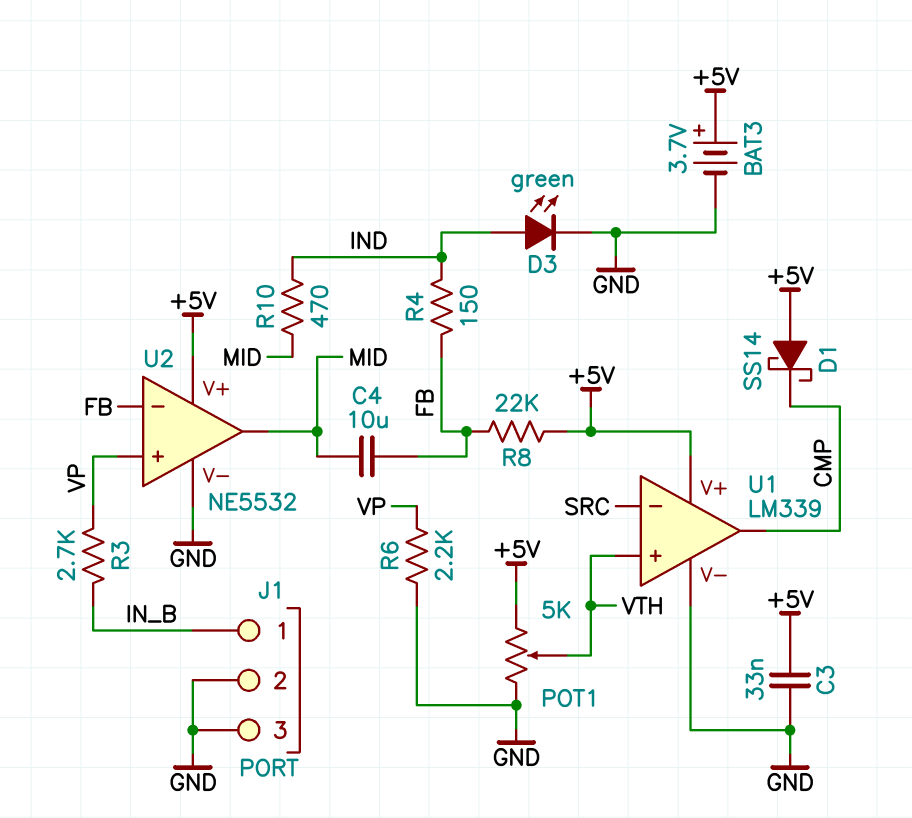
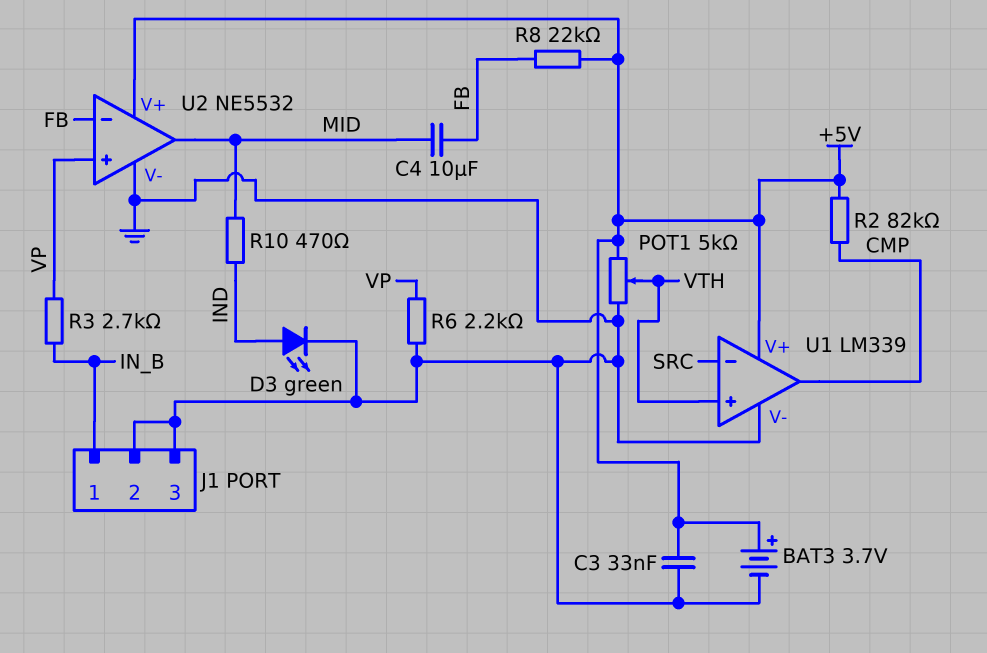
D1: schottky SS14 (A +5V, K CMP) -> none
R2: none -> 82k (+5V, CMP)
R4: 150 (FB, IND) -> none

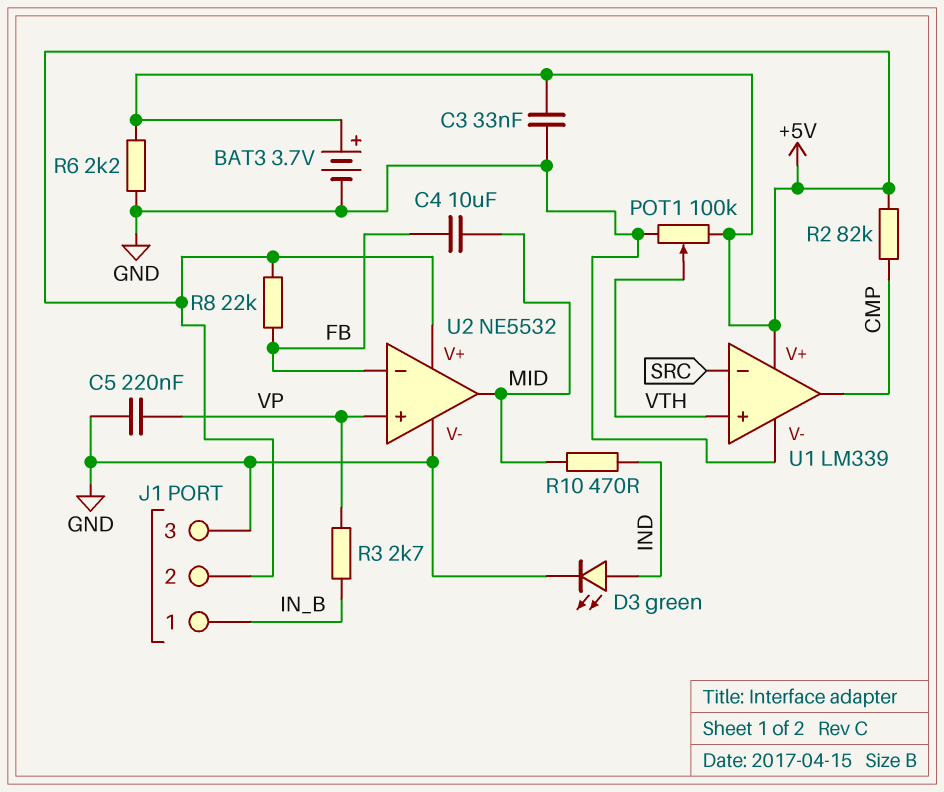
C5: none -> 220nF (GND, VP)
J1 pin 2: GND -> +5V
POT1: 5k (+5V, GND, wiper VTH) -> 100k (+5V, GND, wiper VTH)
R6: 2.2k (GND, VP) -> 2.2k (+5V, GND)

